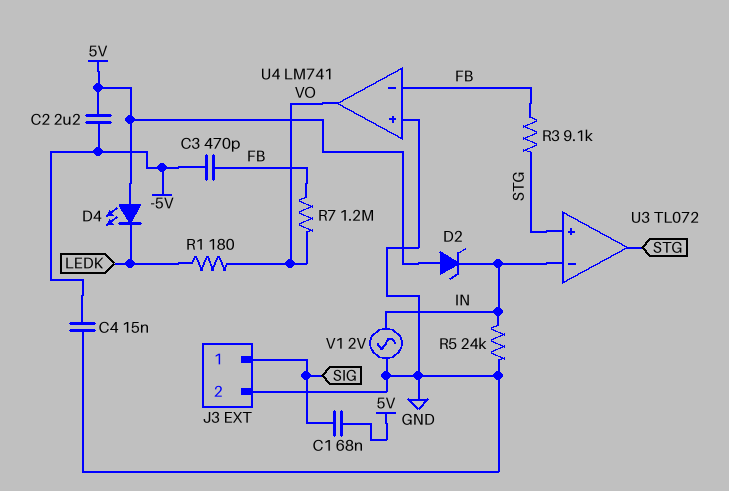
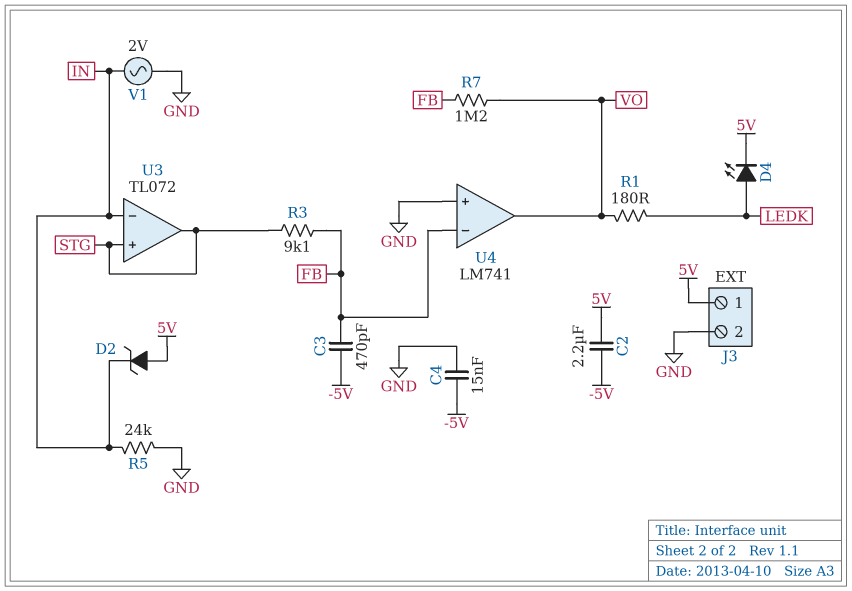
C1: 68nF (5V, SIG) -> none
D4: LED (A 5V, K LEDK) -> LED (A LEDK, K 5V)
J3 pin 1: SIG -> 5V

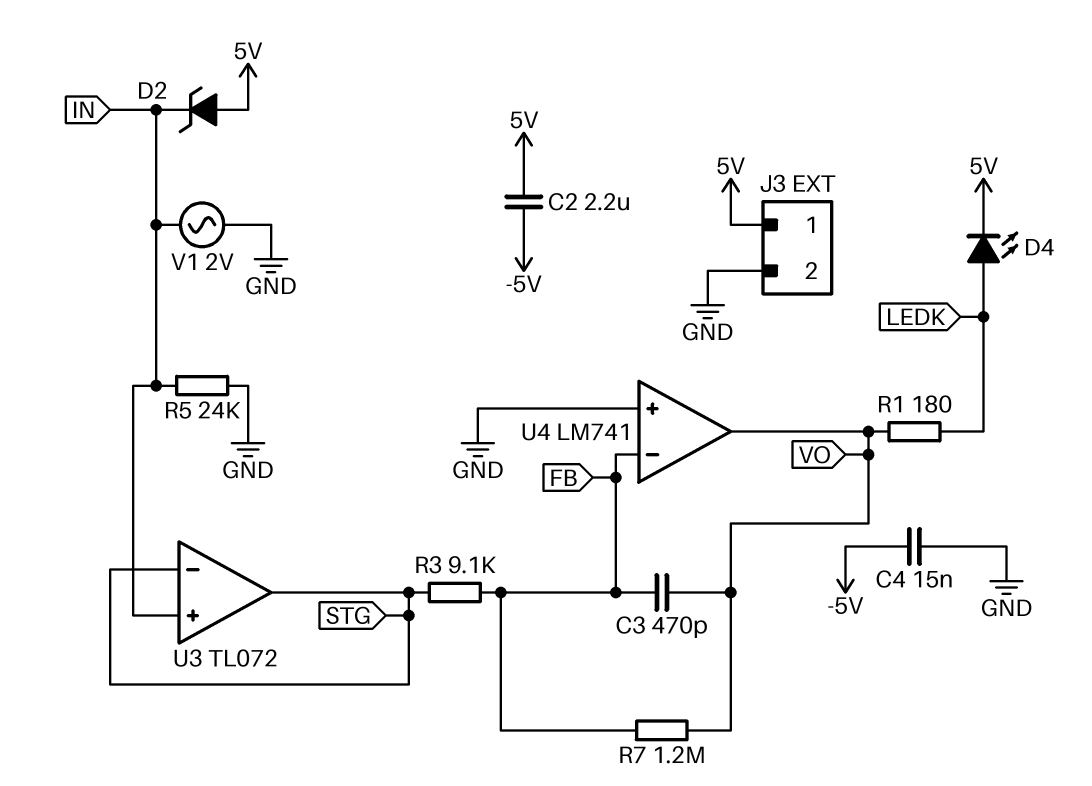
C3: 470pF (-5V, FB) -> 470pF (FB, VO)
U3 pin in+: STG -> IN
U3 pin in-: IN -> STG

